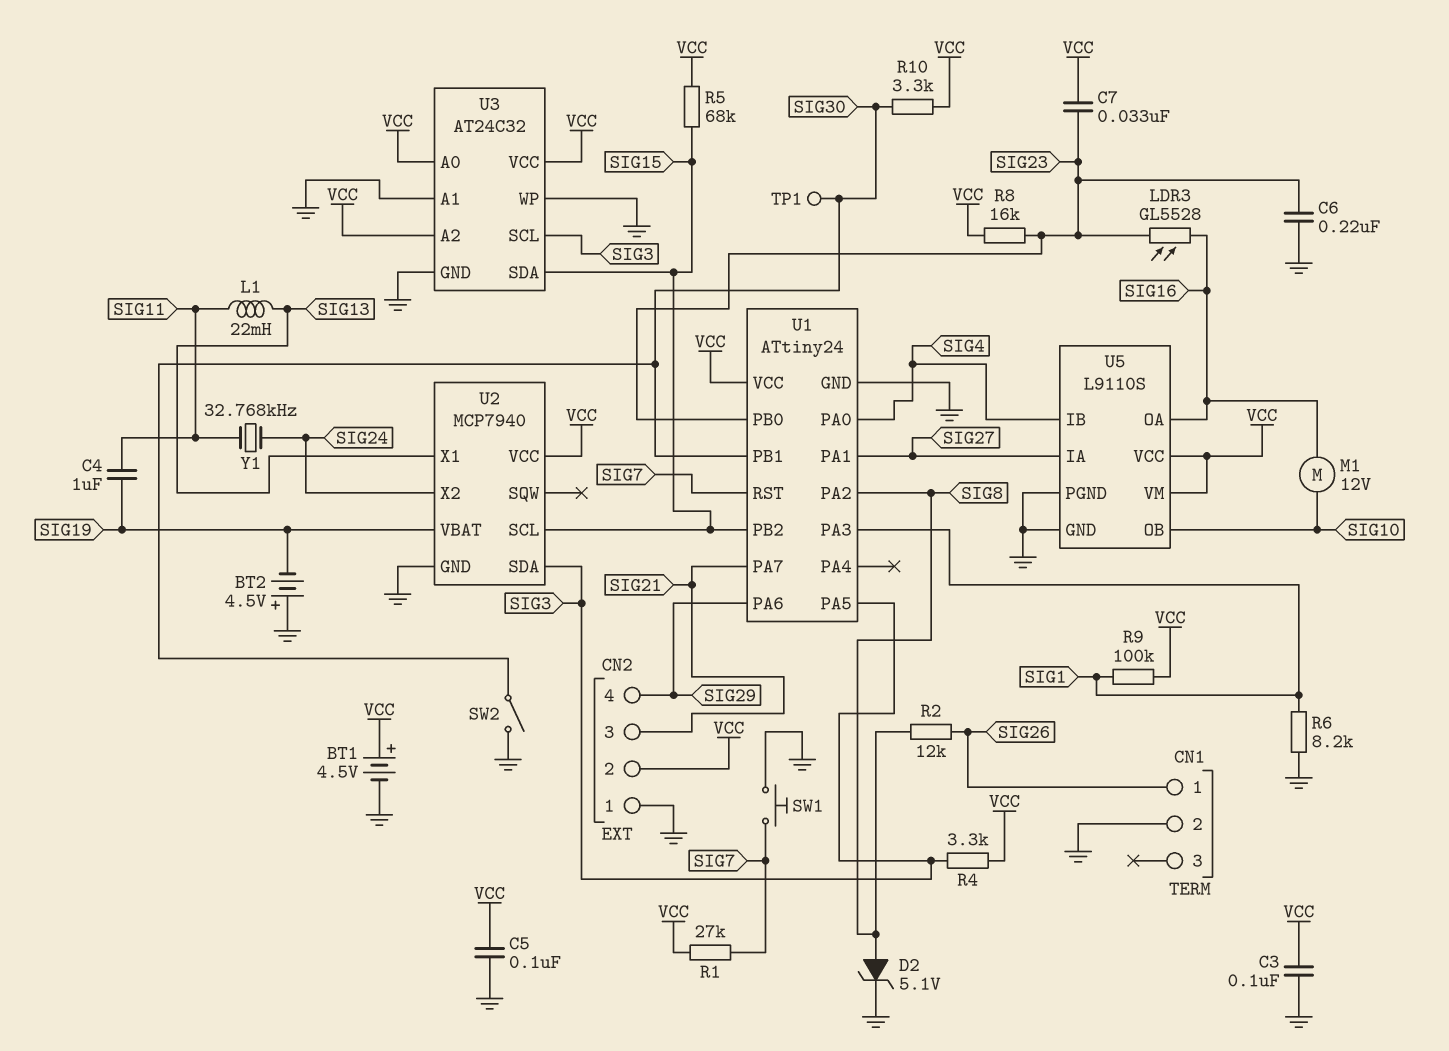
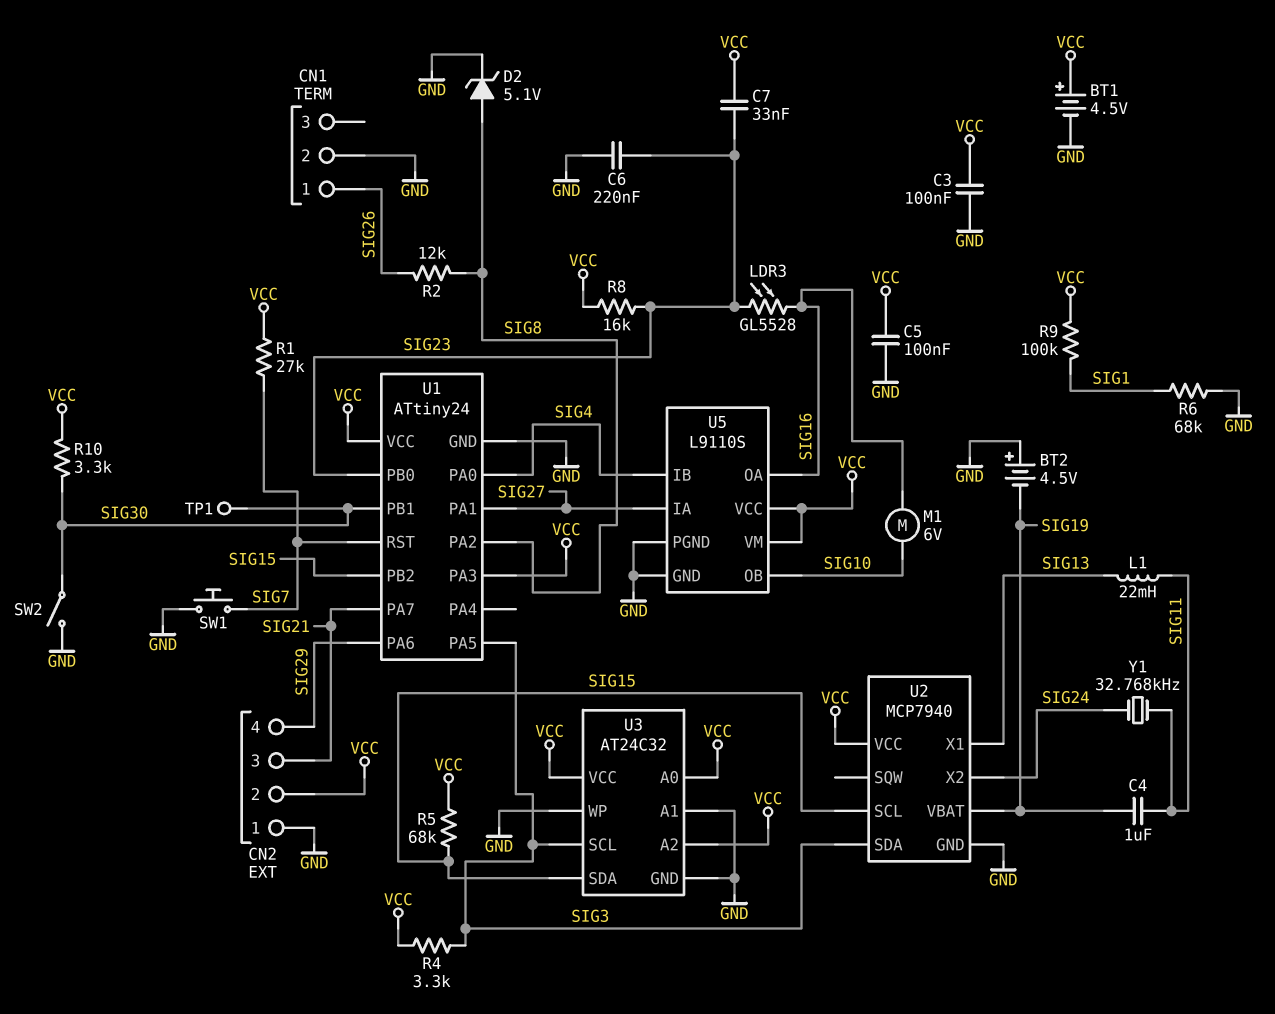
M1: motor 12V (SIG10, SIG16) -> motor 6V (SIG10, SIG16)
R6: 8.2k (GND, SIG1) -> 68k (GND, SIG1)
U1 pin PA3: SIG1 -> VCC

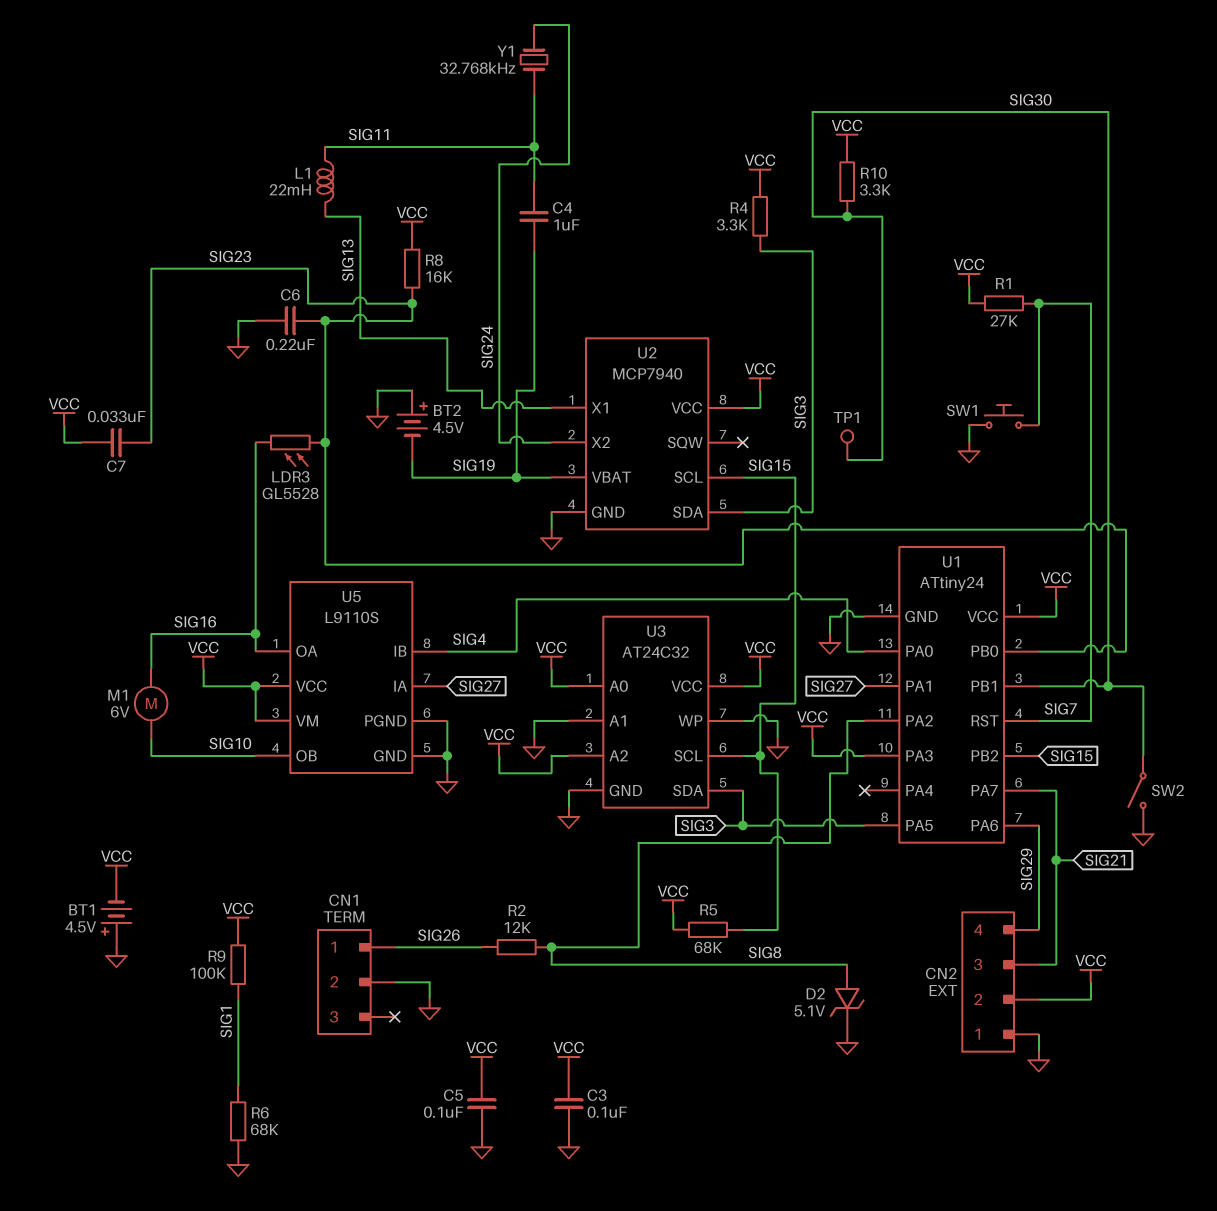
BT1: 4.5V (plus VCC, minus GND) -> 4.5V (plus GND, minus VCC)
U3 pin SCL: SIG3 -> SIG15
U3 pin SDA: SIG15 -> SIG3

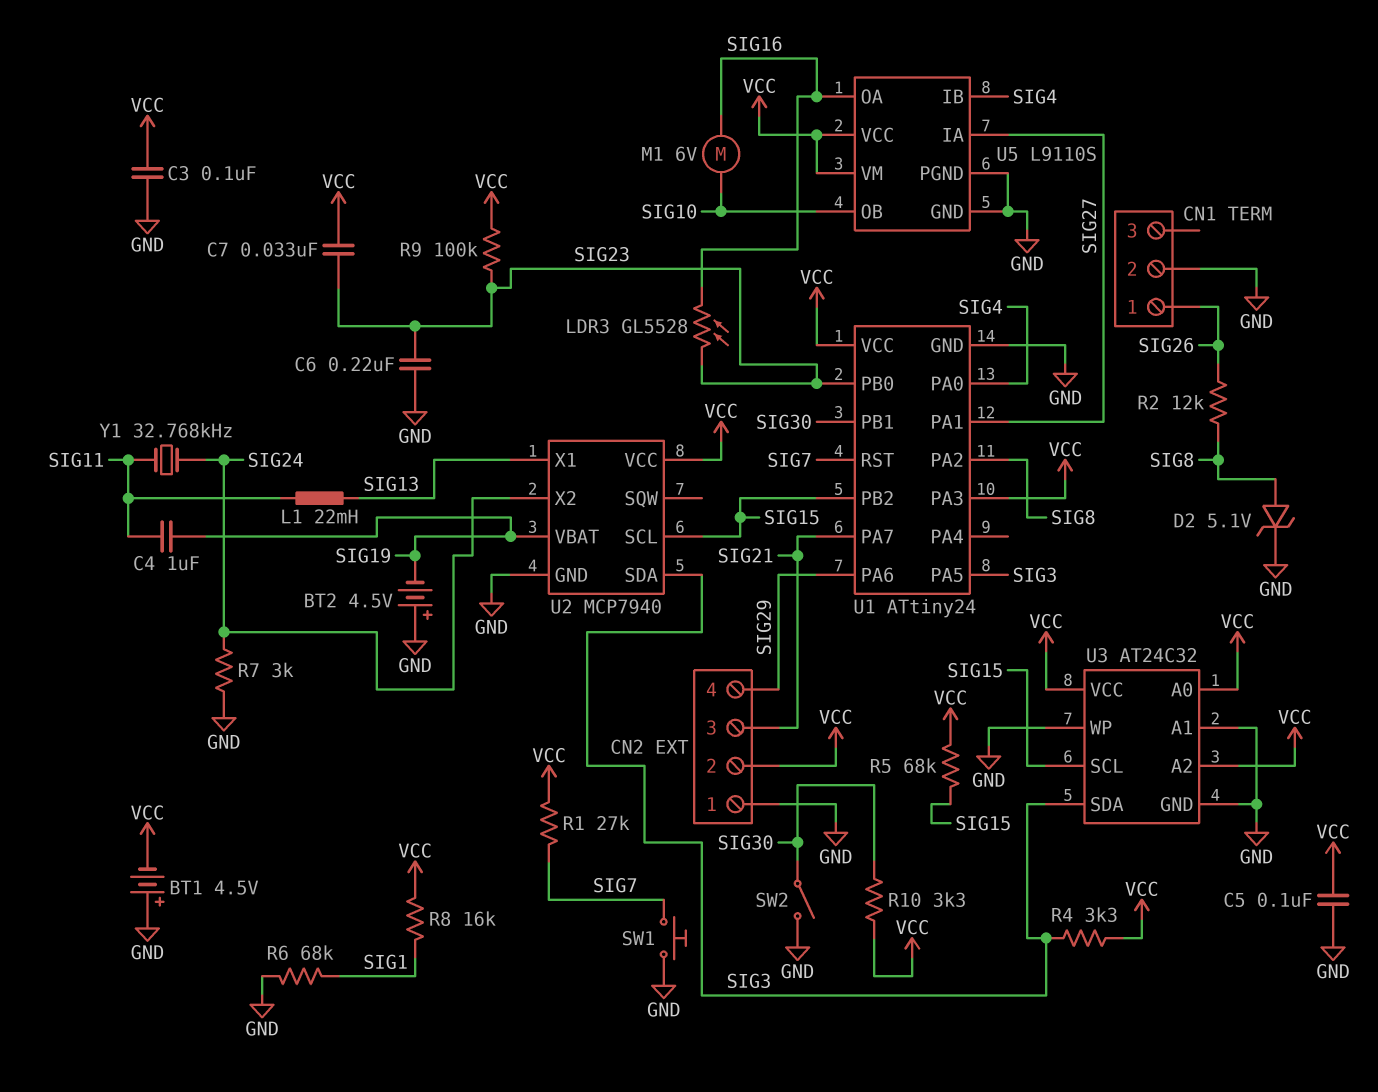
R7: none -> 3k (GND, SIG24)
R8: 16k (SIG23, VCC) -> 16k (SIG1, VCC)
R9: 100k (SIG1, VCC) -> 100k (SIG23, VCC)
TP1: test point (SIG30) -> none

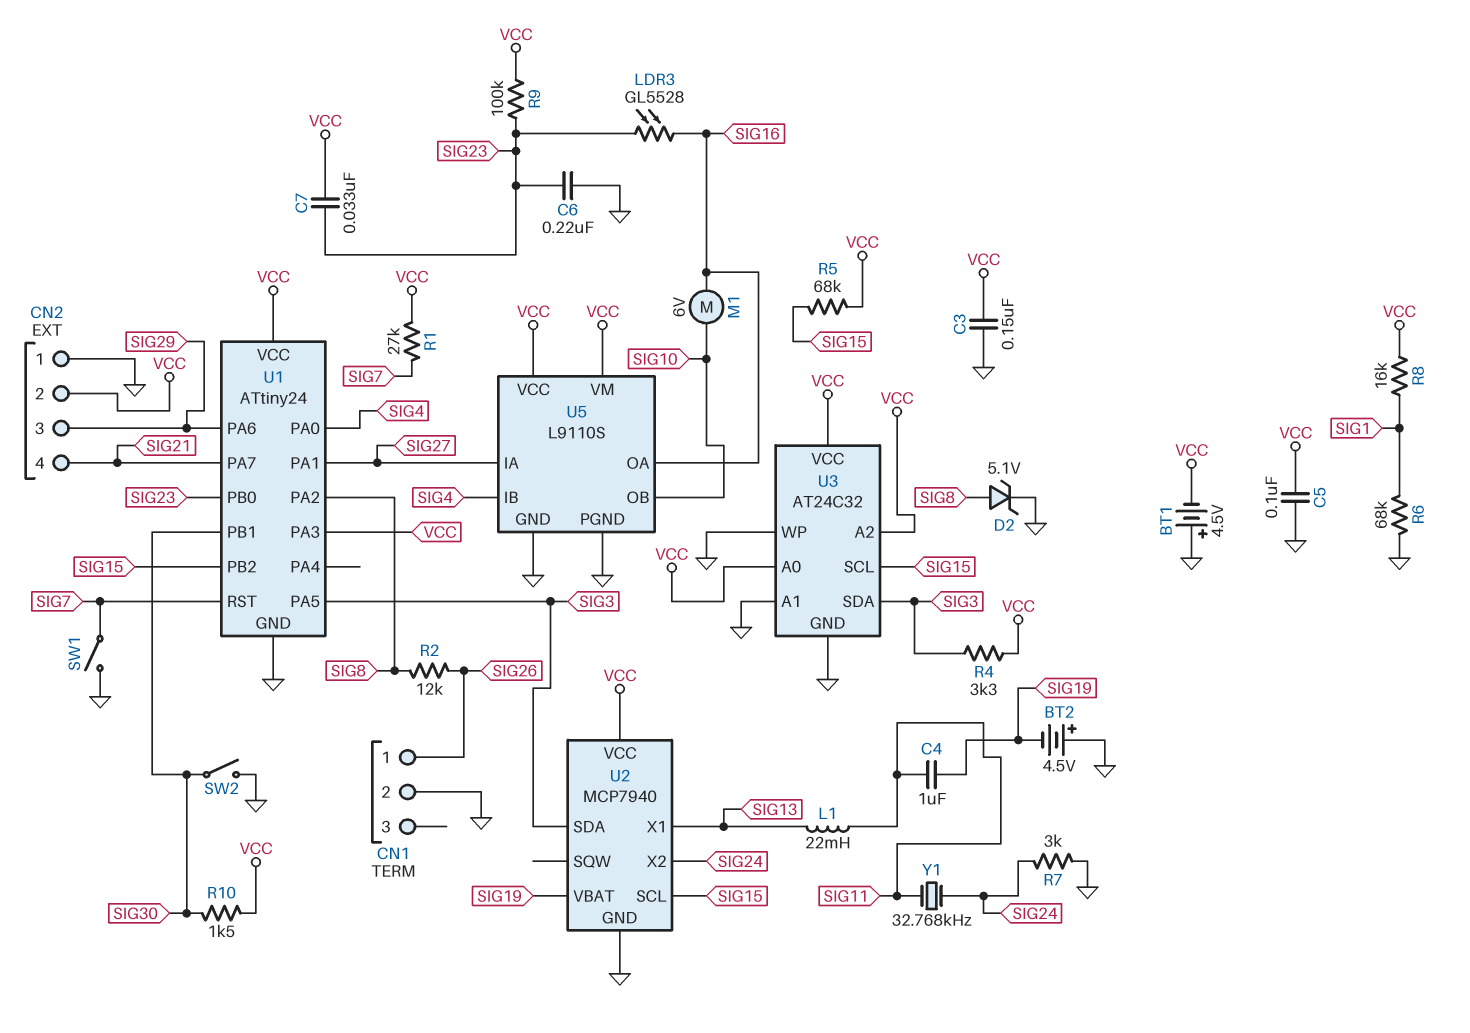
C3: 100nF (GND, VCC) -> 150nF (GND, VCC)
CN2 pin 3: SIG21 -> SIG29
CN2 pin 4: SIG29 -> SIG21
R10: 3.3k (SIG30, VCC) -> 1.5k (SIG30, VCC)
SW1: button (GND, SIG7) -> switch (GND, SIG7)

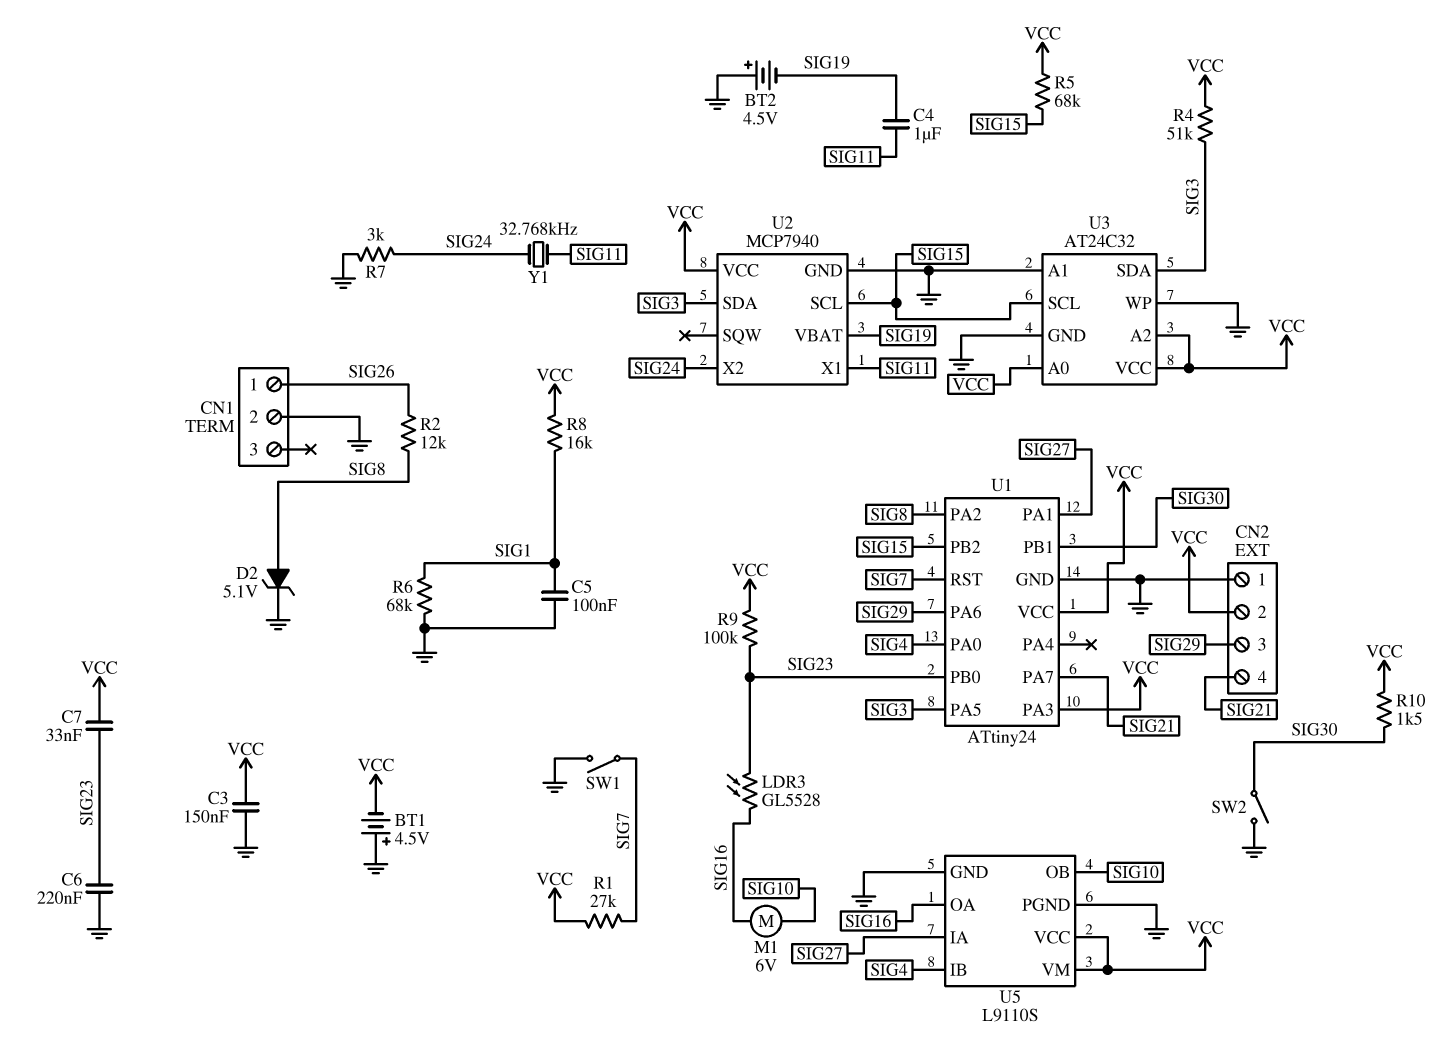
C5: 100nF (GND, VCC) -> 100nF (GND, SIG1)
L1: 22mH (SIG11, SIG13) -> none
R4: 3.3k (SIG3, VCC) -> 51k (SIG3, VCC)
U2 pin X1: SIG13 -> SIG11

